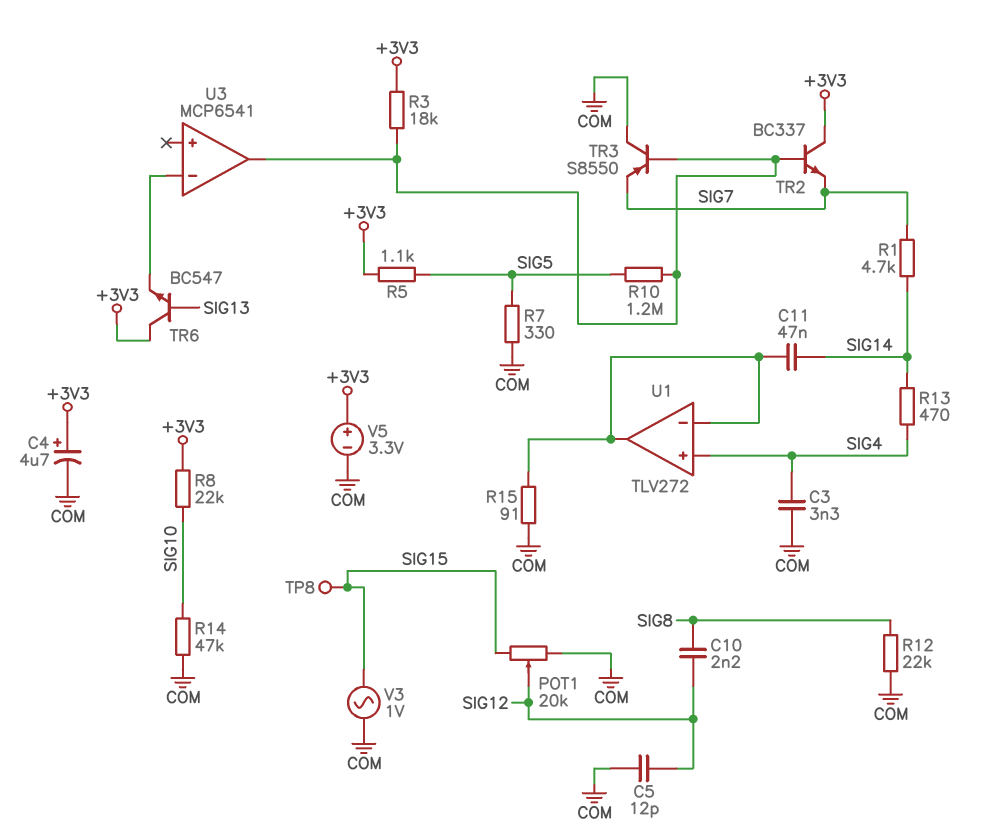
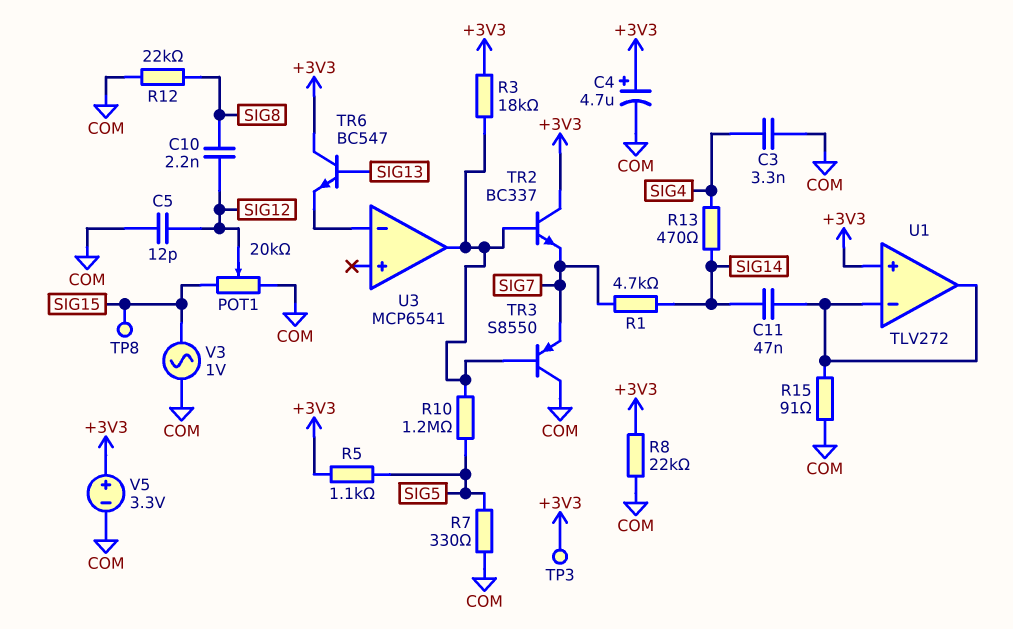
R8: 22k (+3V3, SIG10) -> 22k (+3V3, COM)
R14: 47k (COM, SIG10) -> none
TP3: none -> test point (+3V3)
U1 pin in+: SIG4 -> +3V3

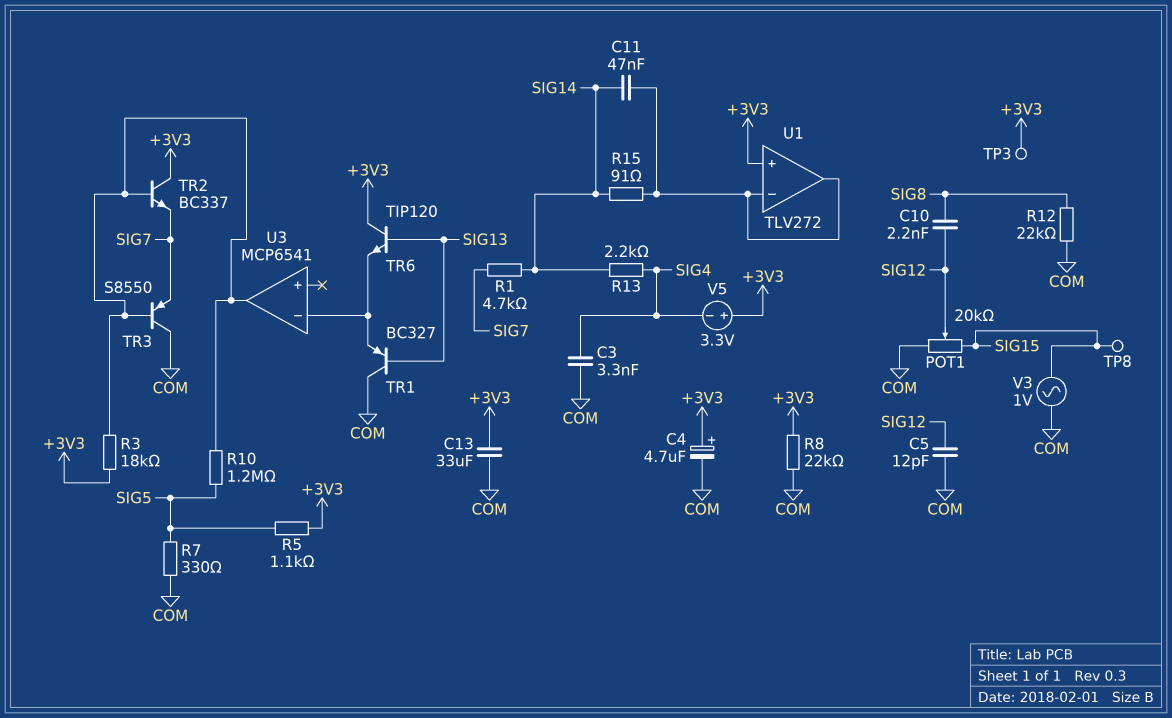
C13: none -> 33uF (+3V3, COM)
R13: 470 (SIG4, SIG14) -> 2.2k (SIG4, SIG14)
R15: 91 (COM, U1/in-) -> 91 (SIG14, U1/in-)
TR1: none -> PNP BC327 (B SIG13, C COM, E U3/in-)
TR6: NPN BC547 (B SIG13, C +3V3, E U3/in-) -> NPN TIP120 (B SIG13, C +3V3, E U3/in-)
V5: 3.3V (plus +3V3, minus COM) -> 3.3V (plus +3V3, minus SIG4)

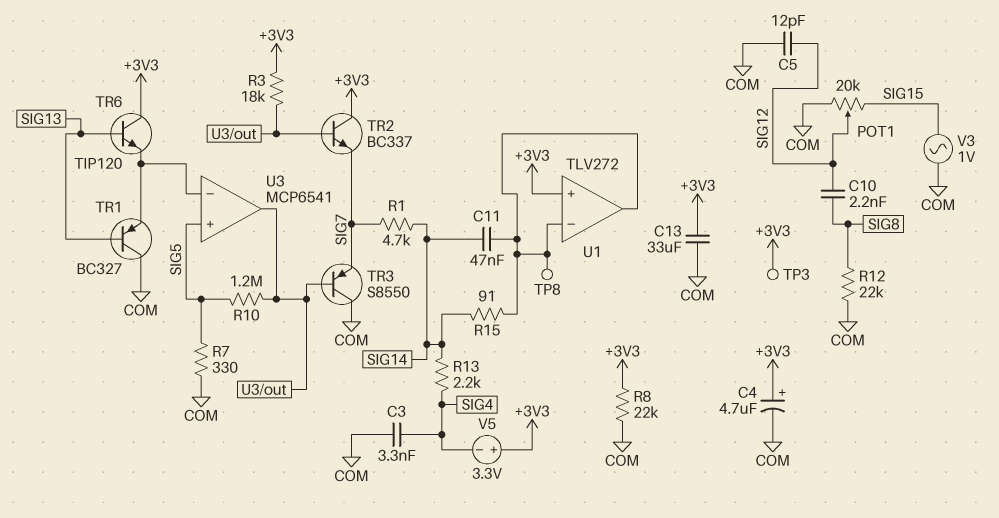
R5: 1.1k (+3V3, SIG5) -> none
TP8: test point (SIG15) -> test point (U1/in-)
U3 pin in+: none -> SIG5

